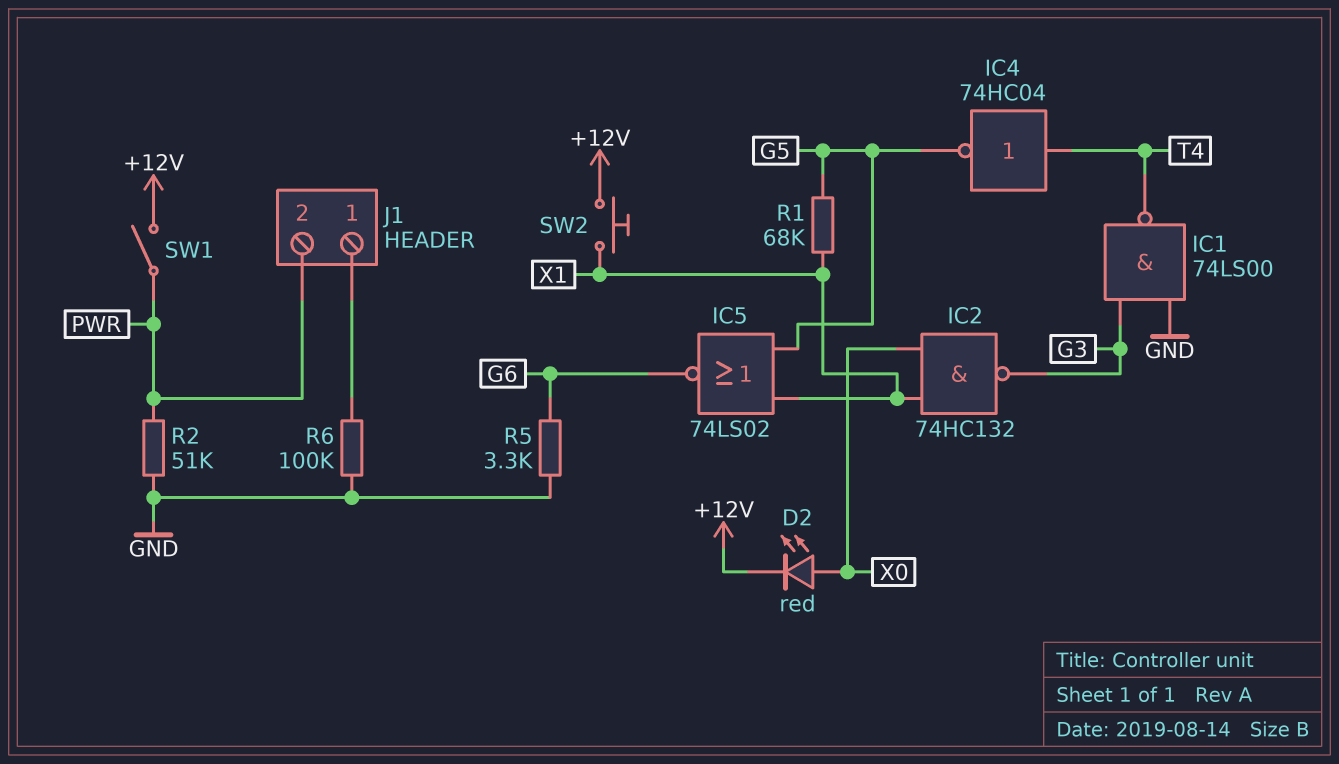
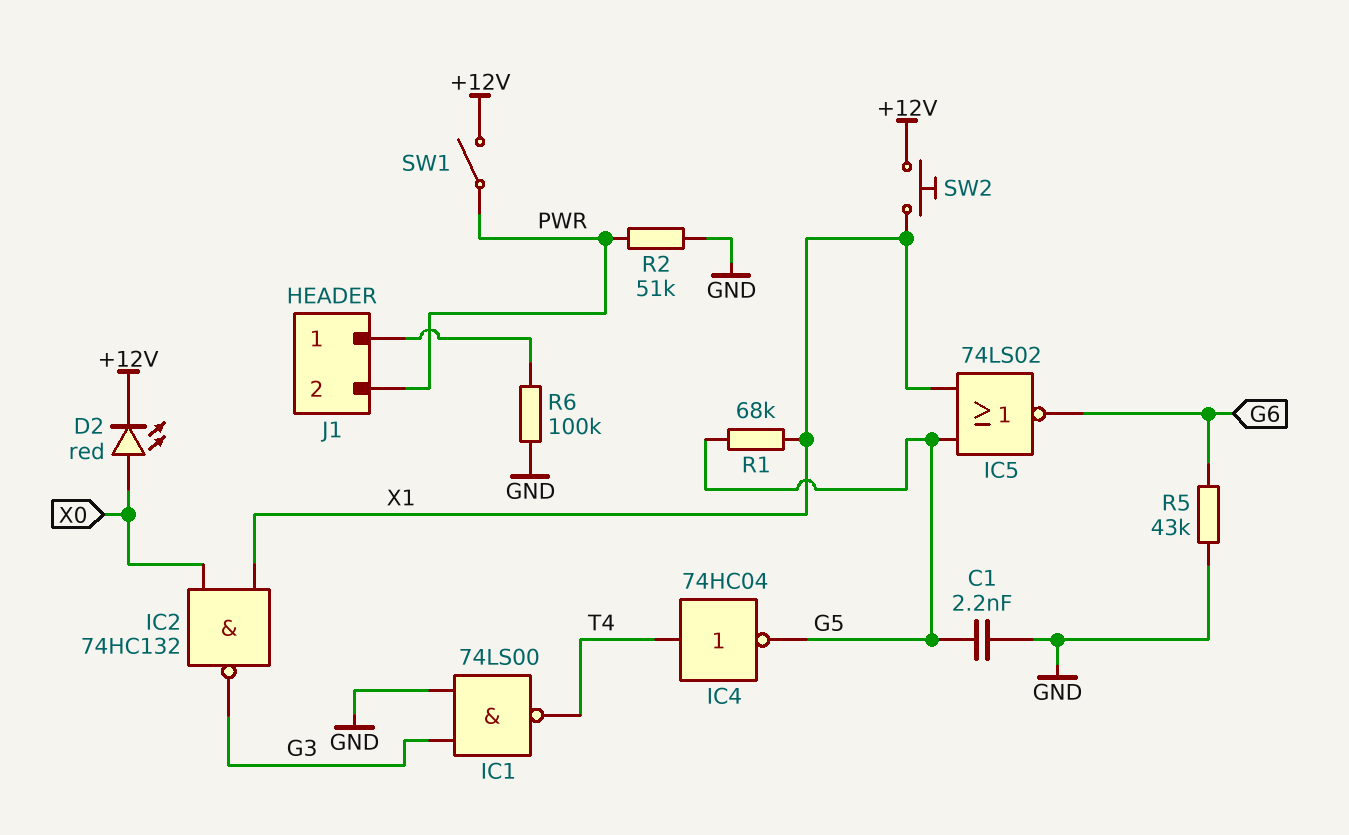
C1: none -> 2.2nF (G5, GND)
R5: 3.3k (G6, GND) -> 43k (G6, GND)

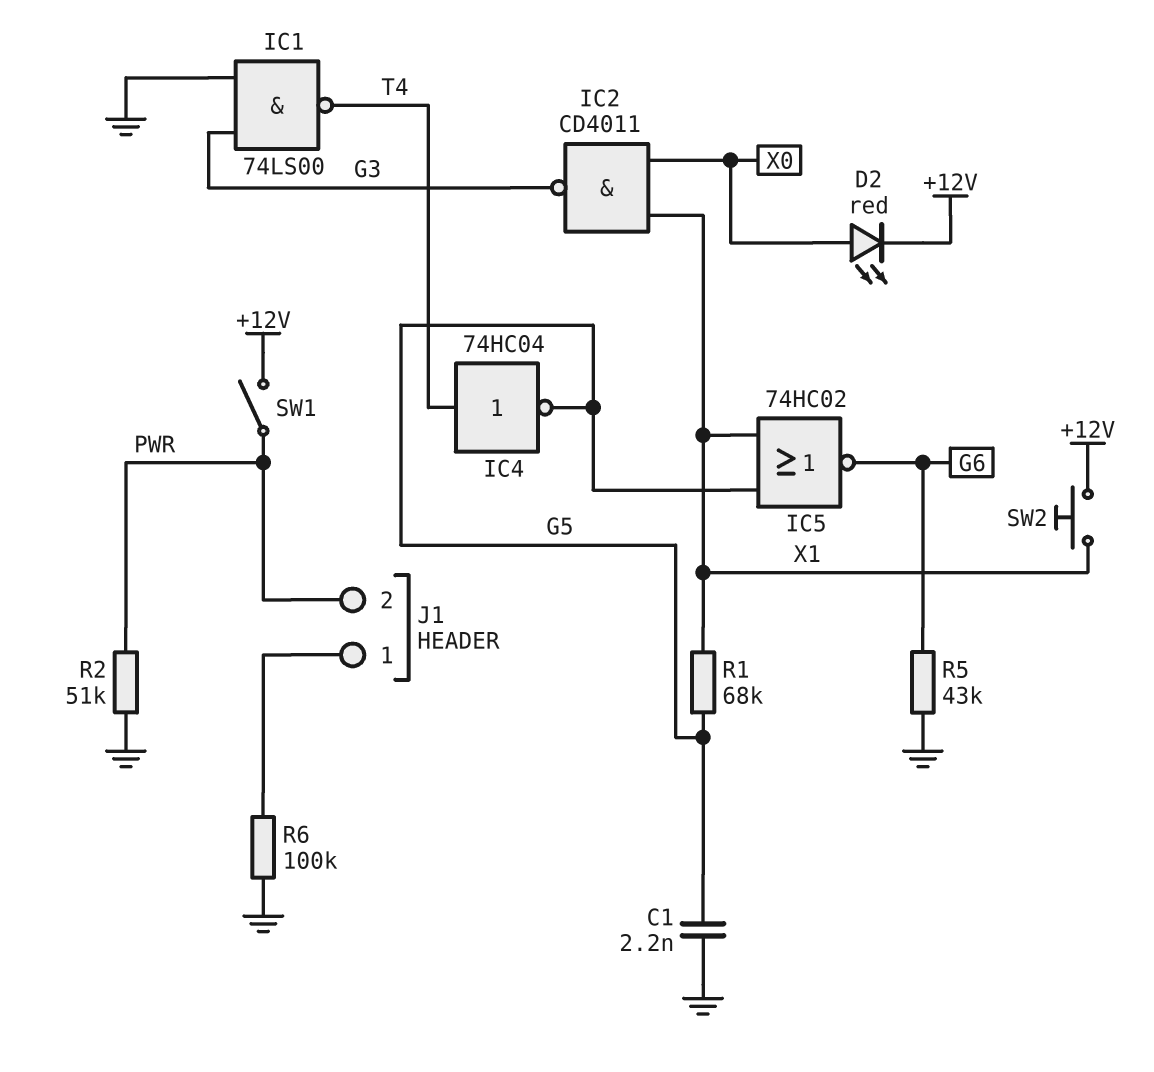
IC2: NAND 74HC132 (in X0, in X1, out G3) -> NAND CD4011 (in X0, in X1, out G3)
IC5: NOR 74LS02 (in G5, in X1, out G6) -> NOR 74HC02 (in G5, in X1, out G6)

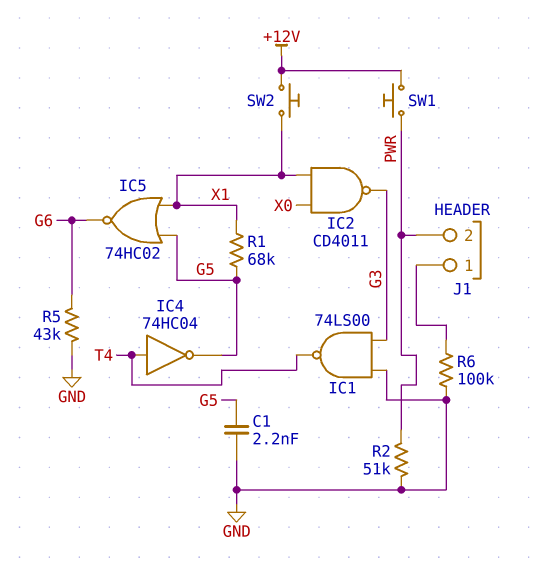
D2: LED red (A X0, K +12V) -> none
SW1: switch (+12V, PWR) -> button (+12V, PWR)

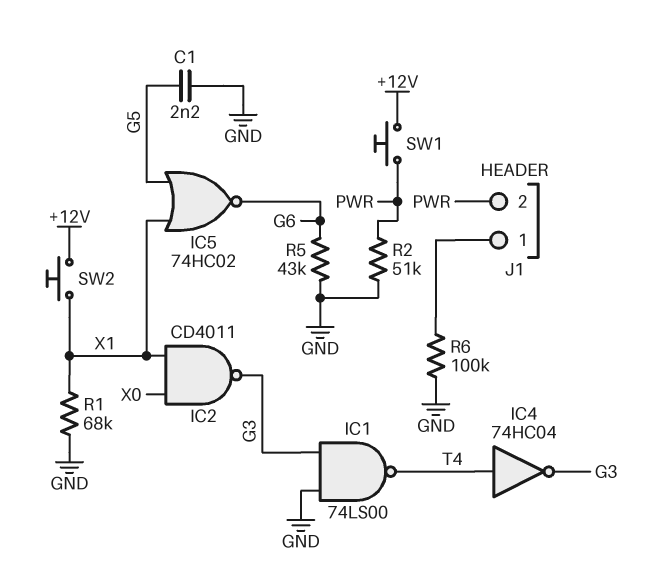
IC4: NOT 74HC04 (in T4, out G5) -> NOT 74HC04 (in T4, out G3)
R1: 68k (G5, X1) -> 68k (GND, X1)

